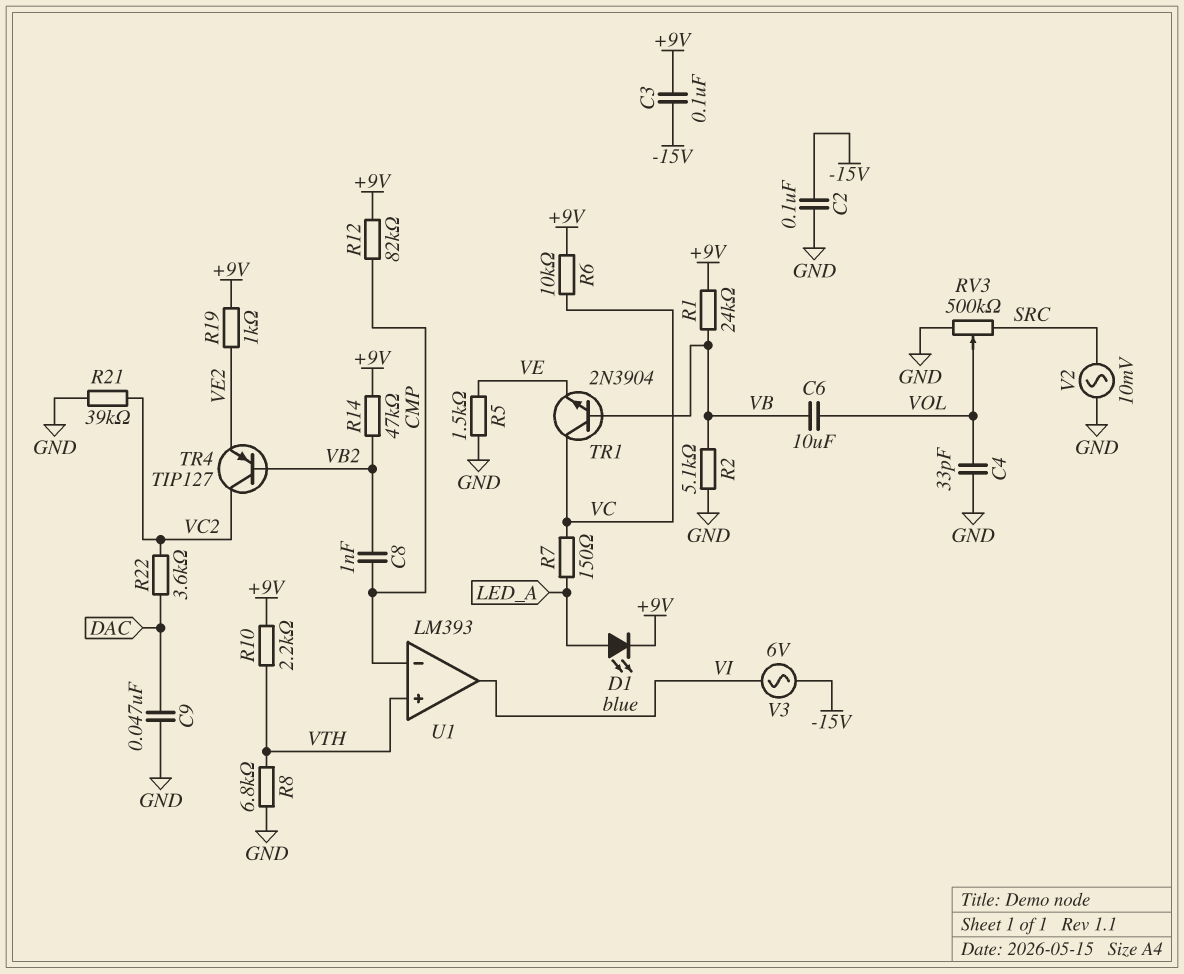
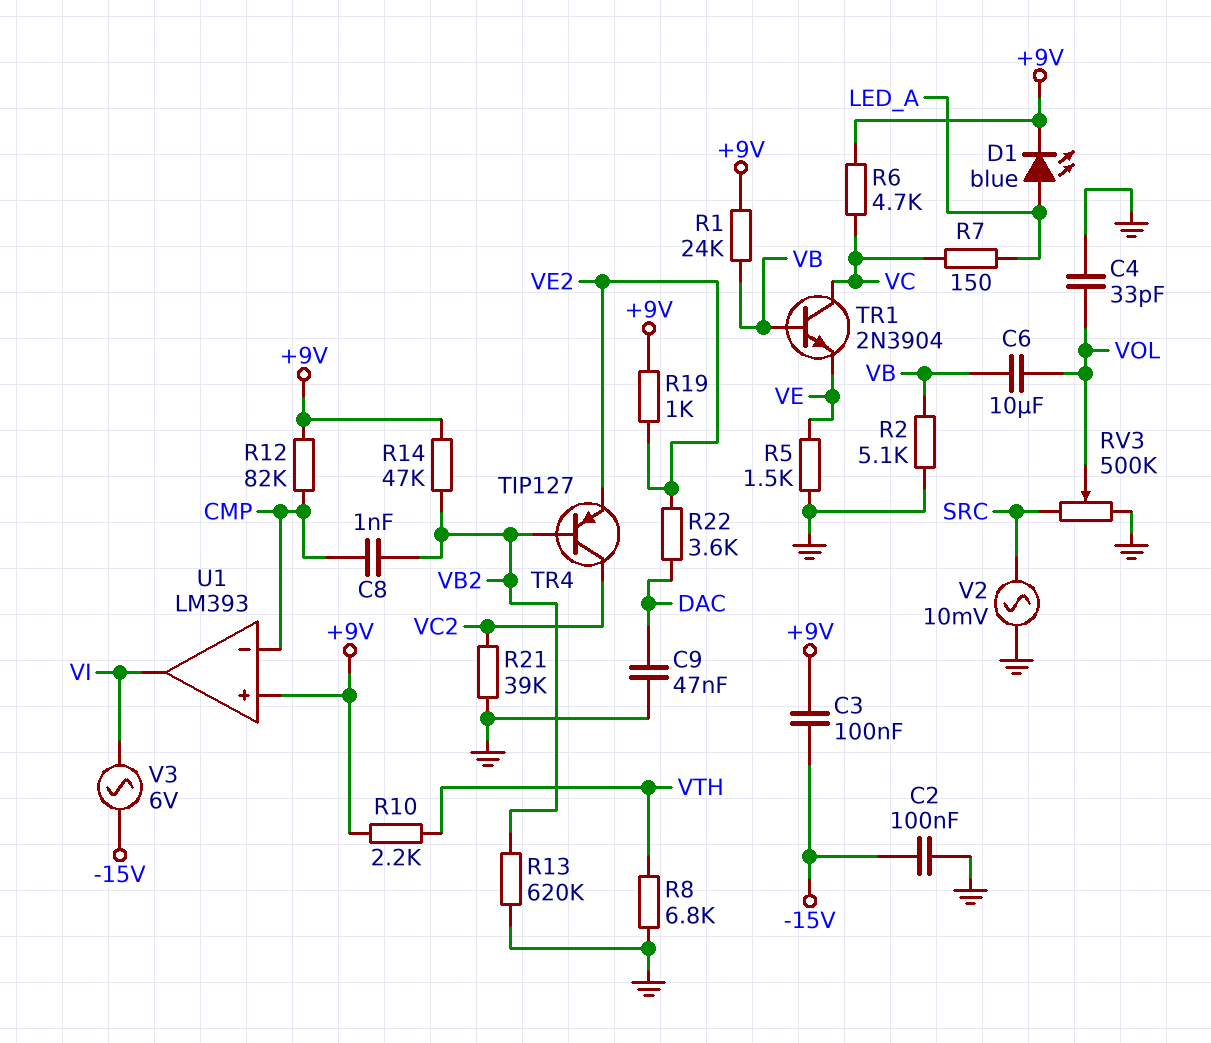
R6: 10k (+9V, VC) -> 4.7k (+9V, VC)
R13: none -> 620k (GND, VB2)
R22: 3.6k (DAC, VC2) -> 3.6k (DAC, VE2)
U1 pin in+: VTH -> +9V

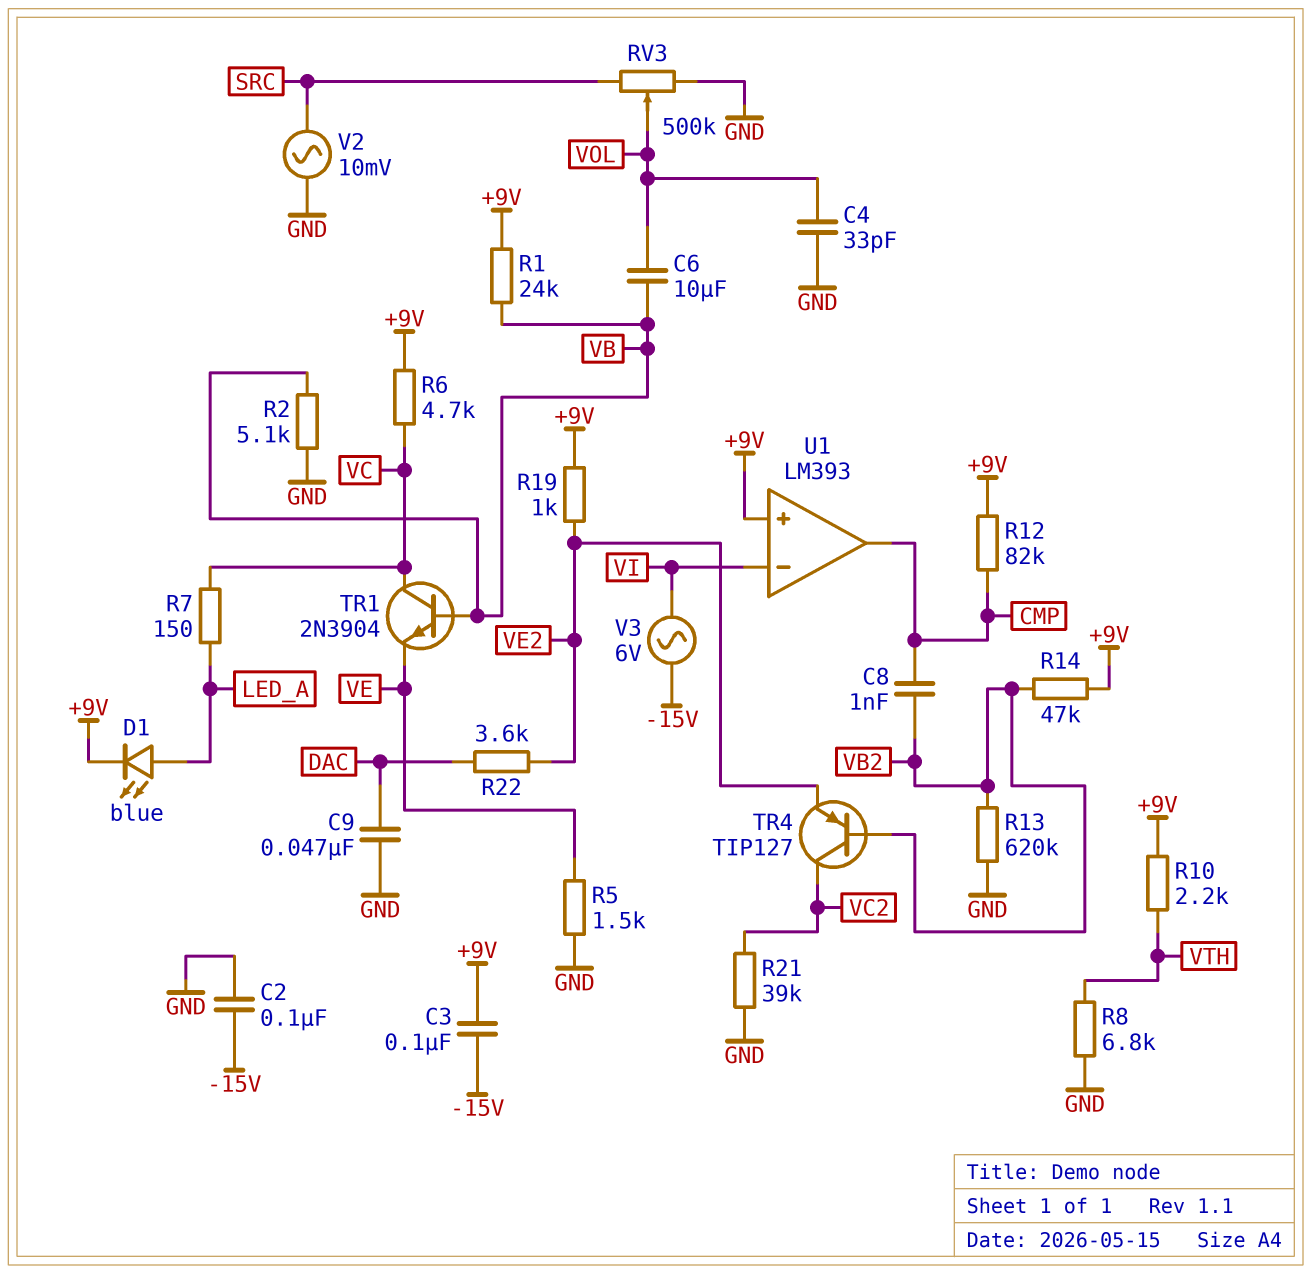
U1 pin in-: CMP -> VI
U1 pin out: VI -> CMP

